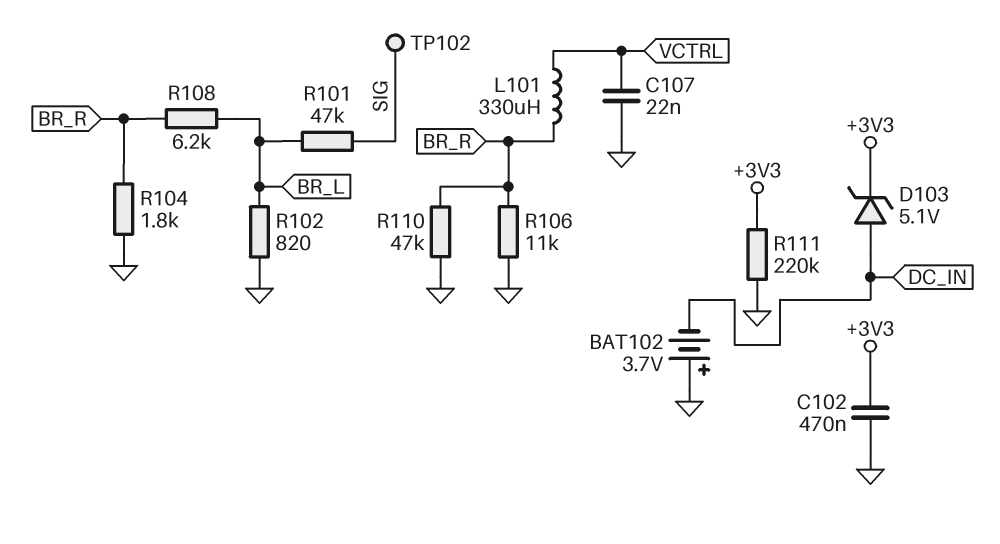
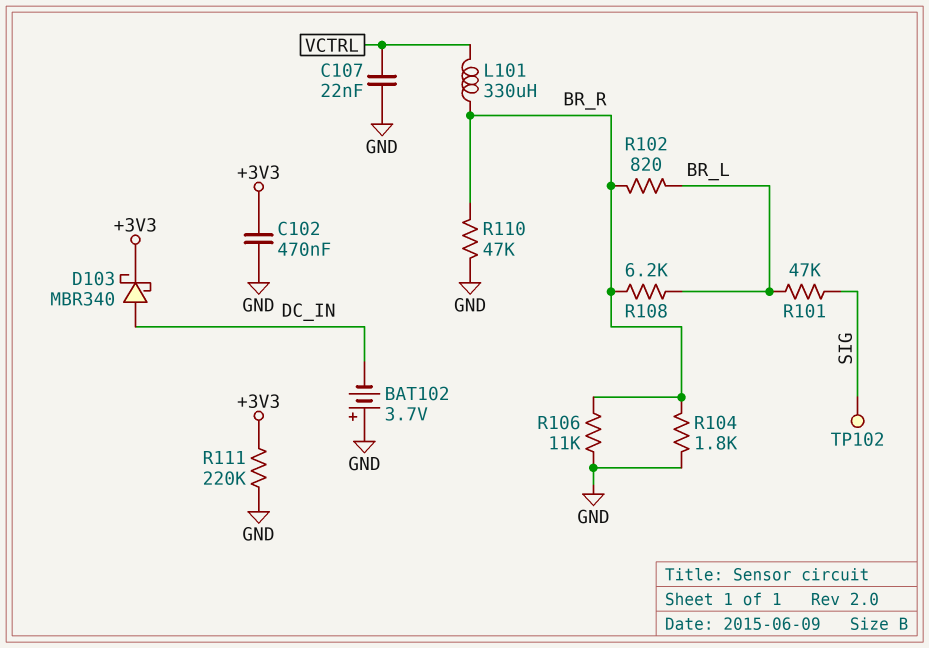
D103: zener 5.1V (A DC_IN, K +3V3) -> schottky MBR340 (A DC_IN, K +3V3)
R102: 820 (BR_L, GND) -> 820 (BR_L, BR_R)

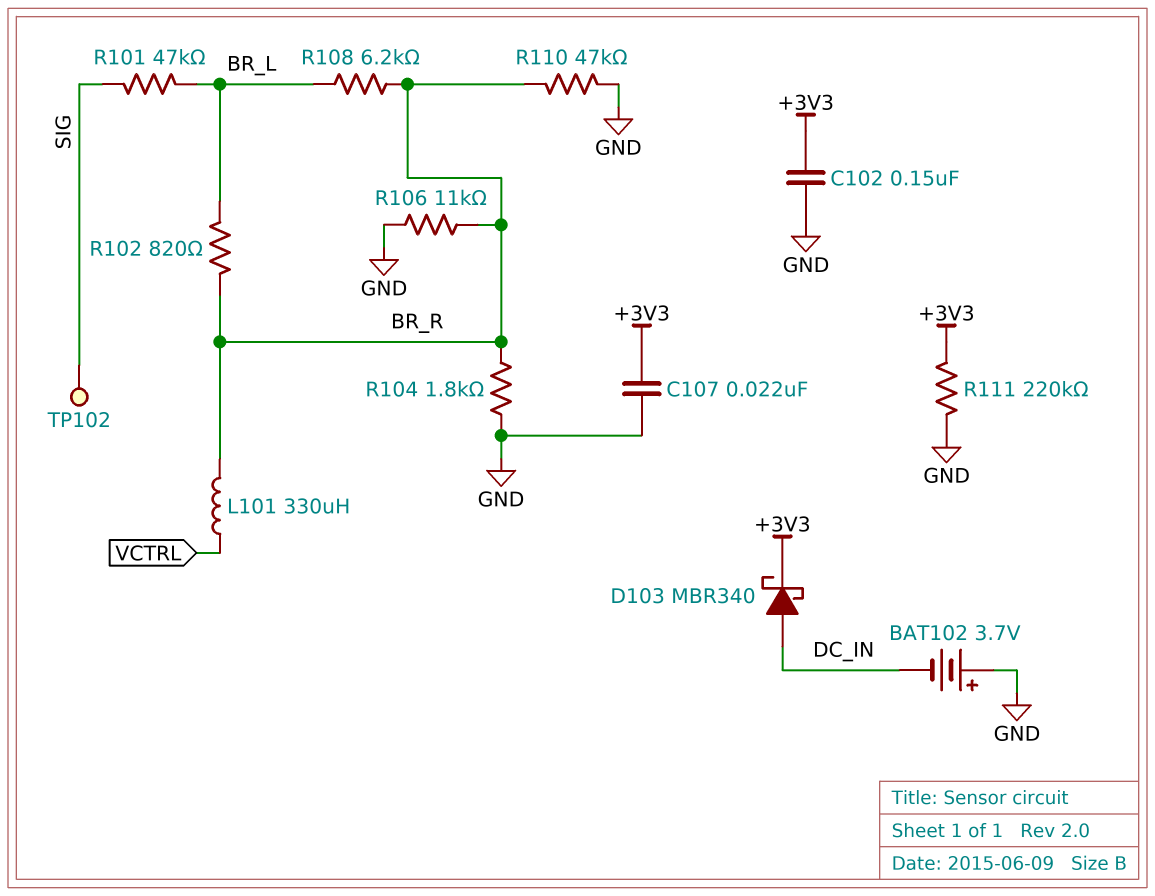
C102: 470nF (+3V3, GND) -> 150nF (+3V3, GND)
C107: 22nF (GND, VCTRL) -> 22nF (+3V3, GND)

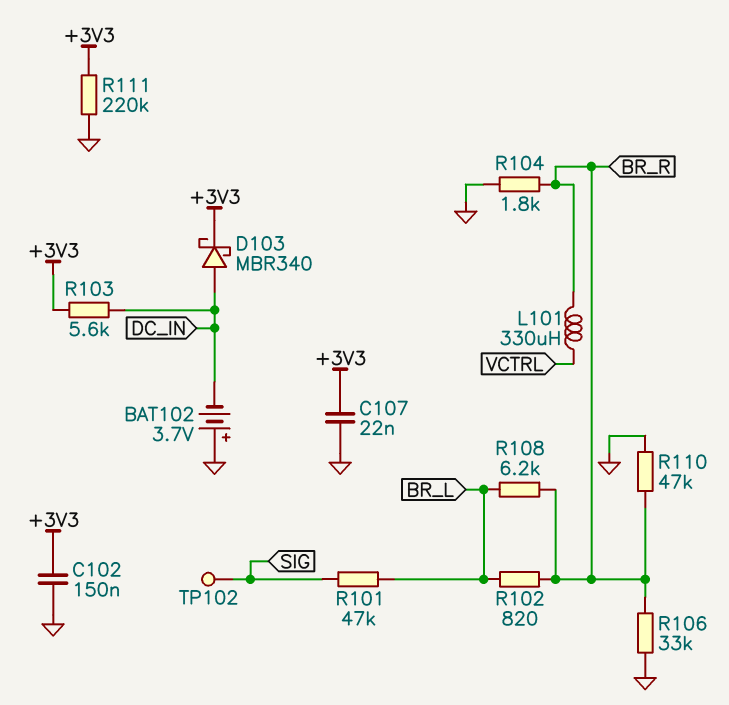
R103: none -> 5.6k (+3V3, DC_IN)
R106: 11k (BR_R, GND) -> 33k (BR_R, GND)

